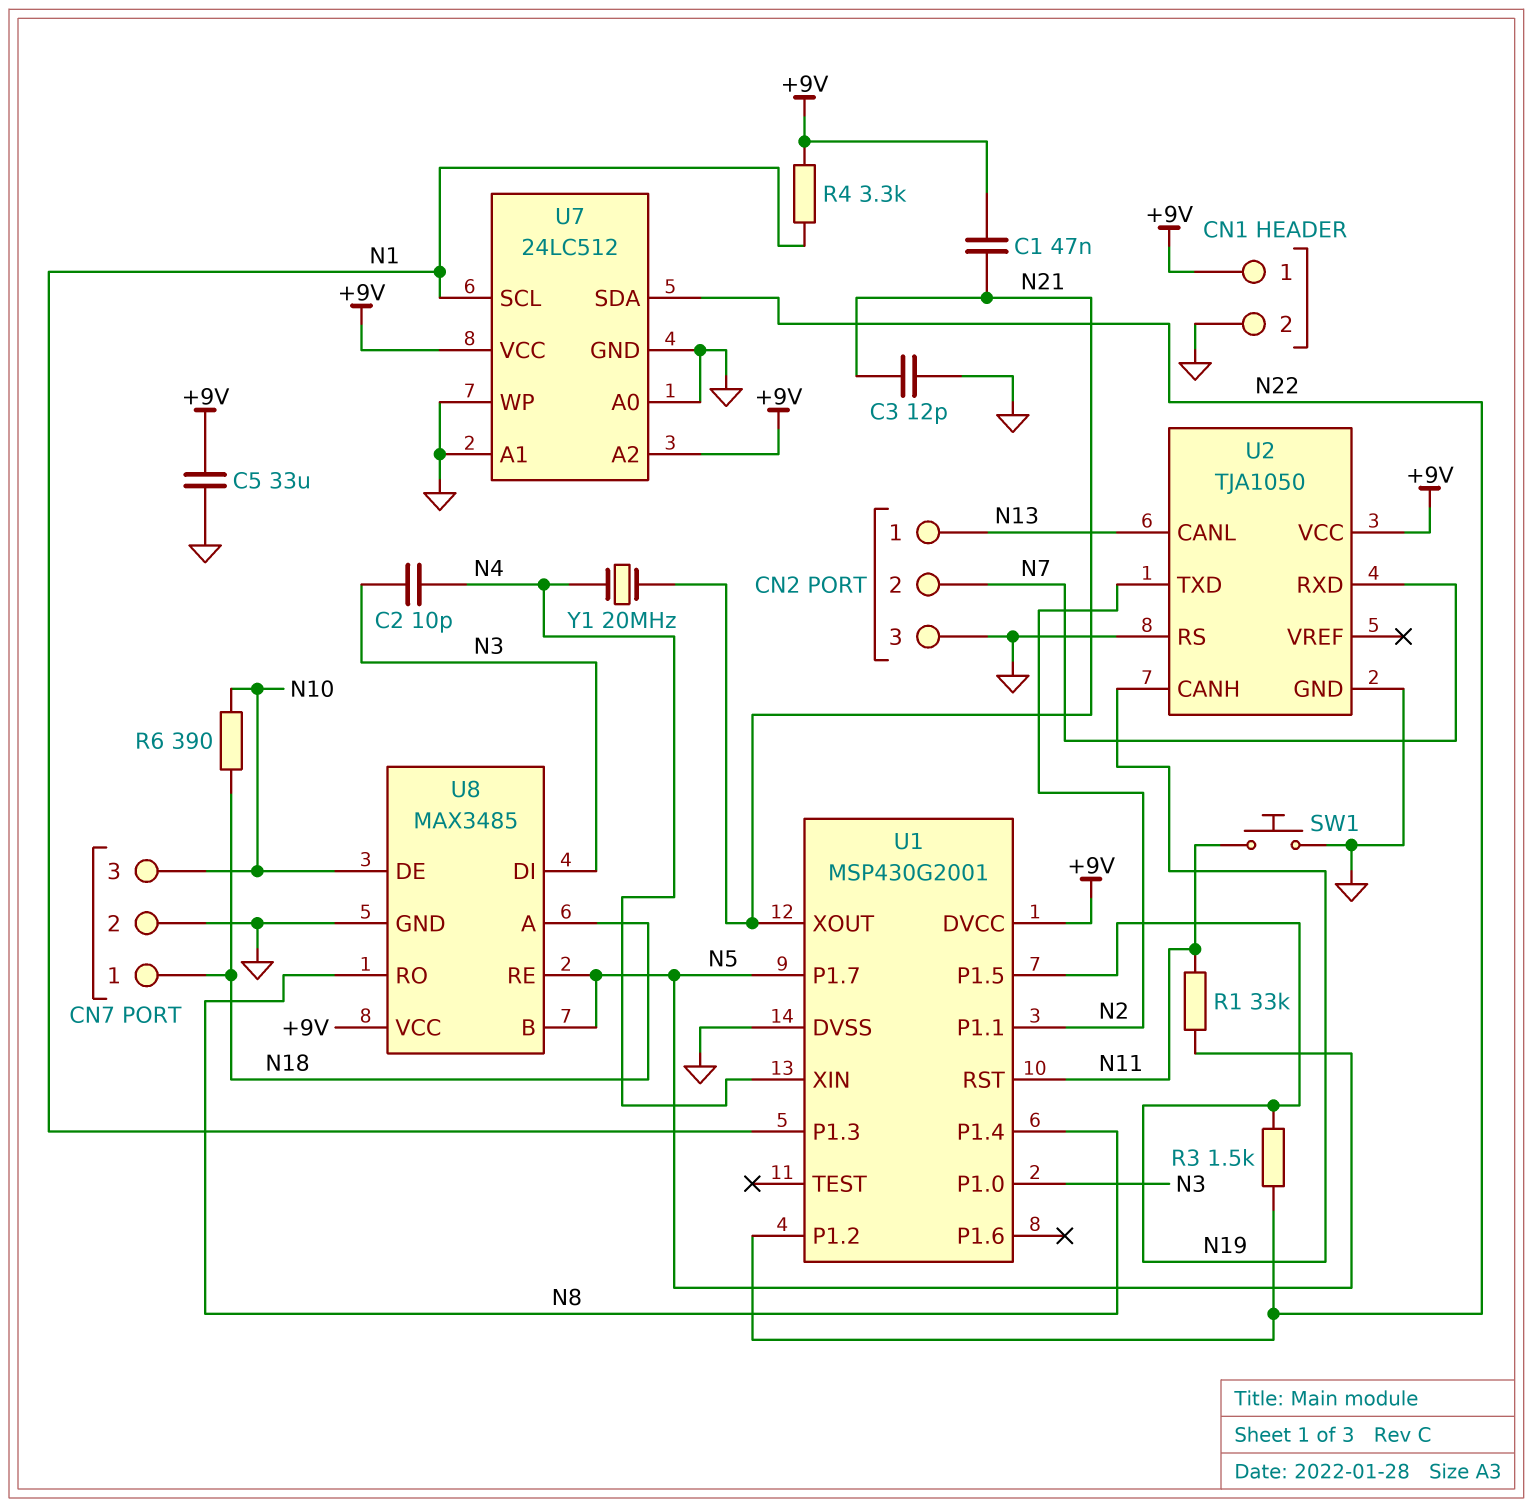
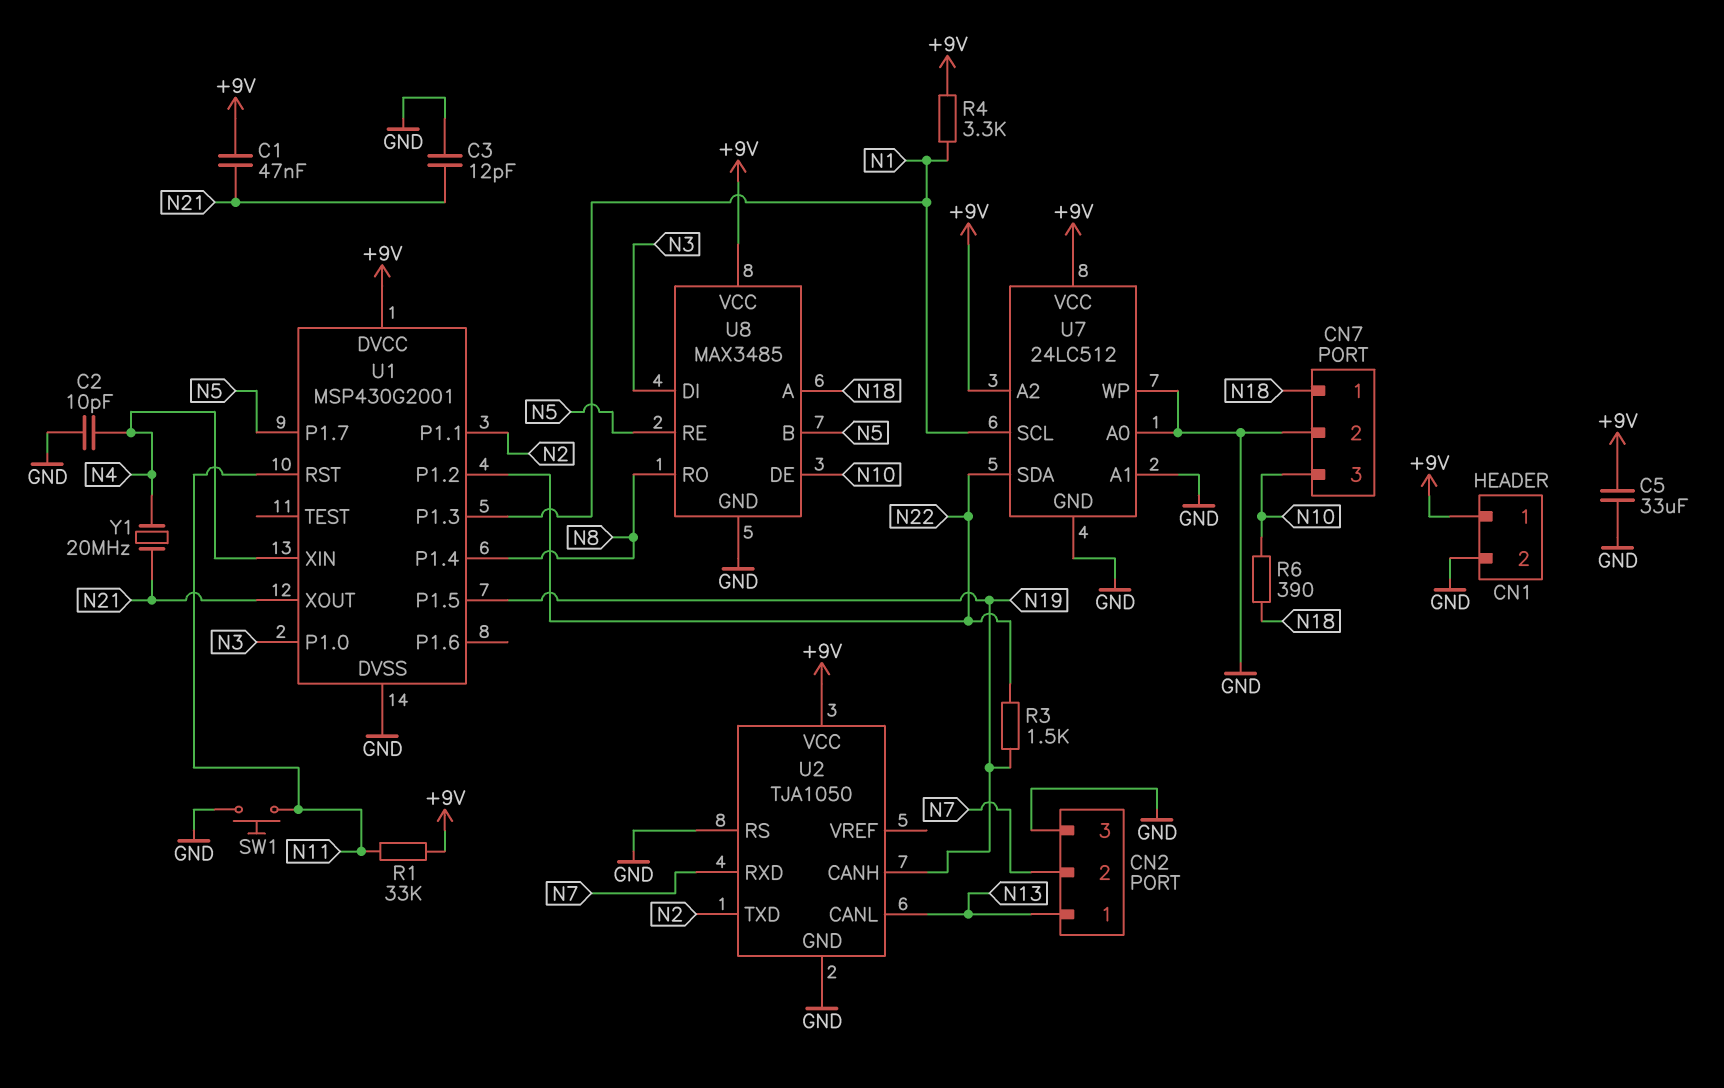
C2: 10pF (N3, N4) -> 10pF (GND, N4)
R1: 33k (N5, N11) -> 33k (+9V, N11)

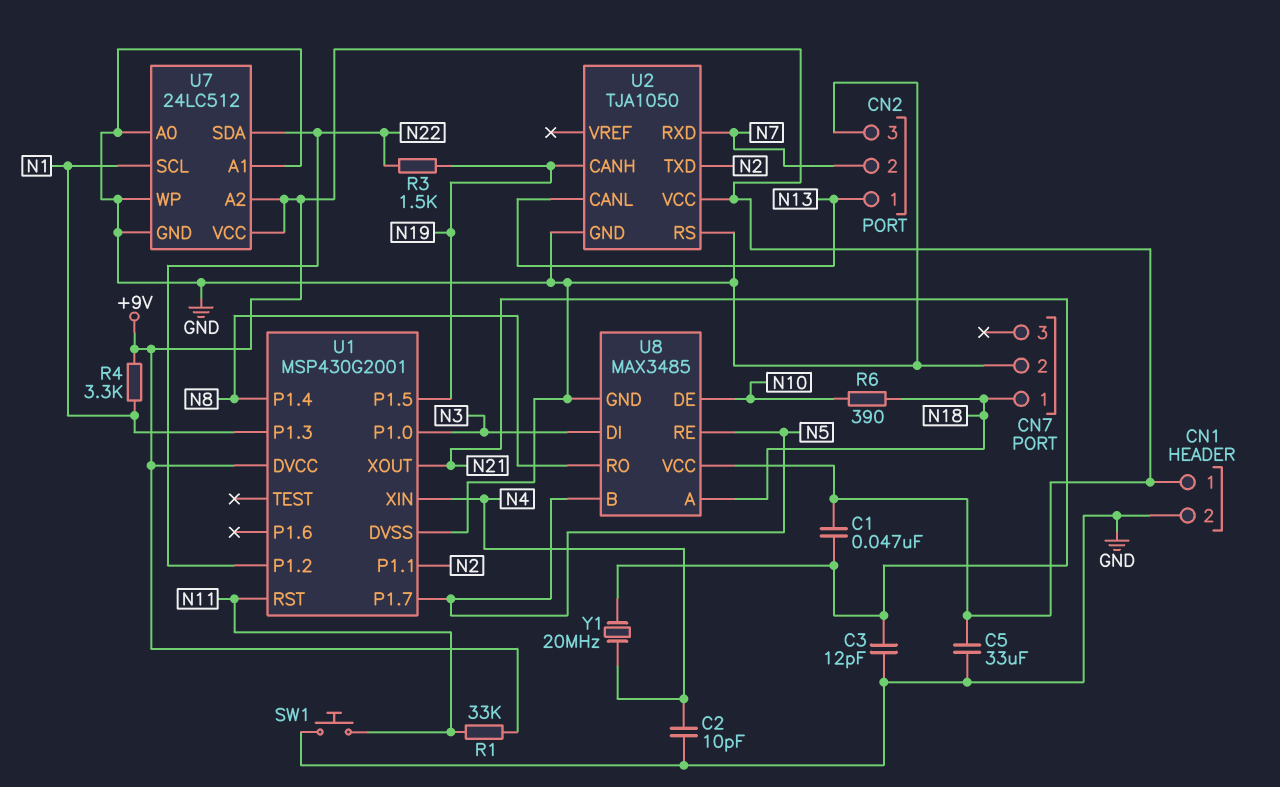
CN7 pin 3: N10 -> none

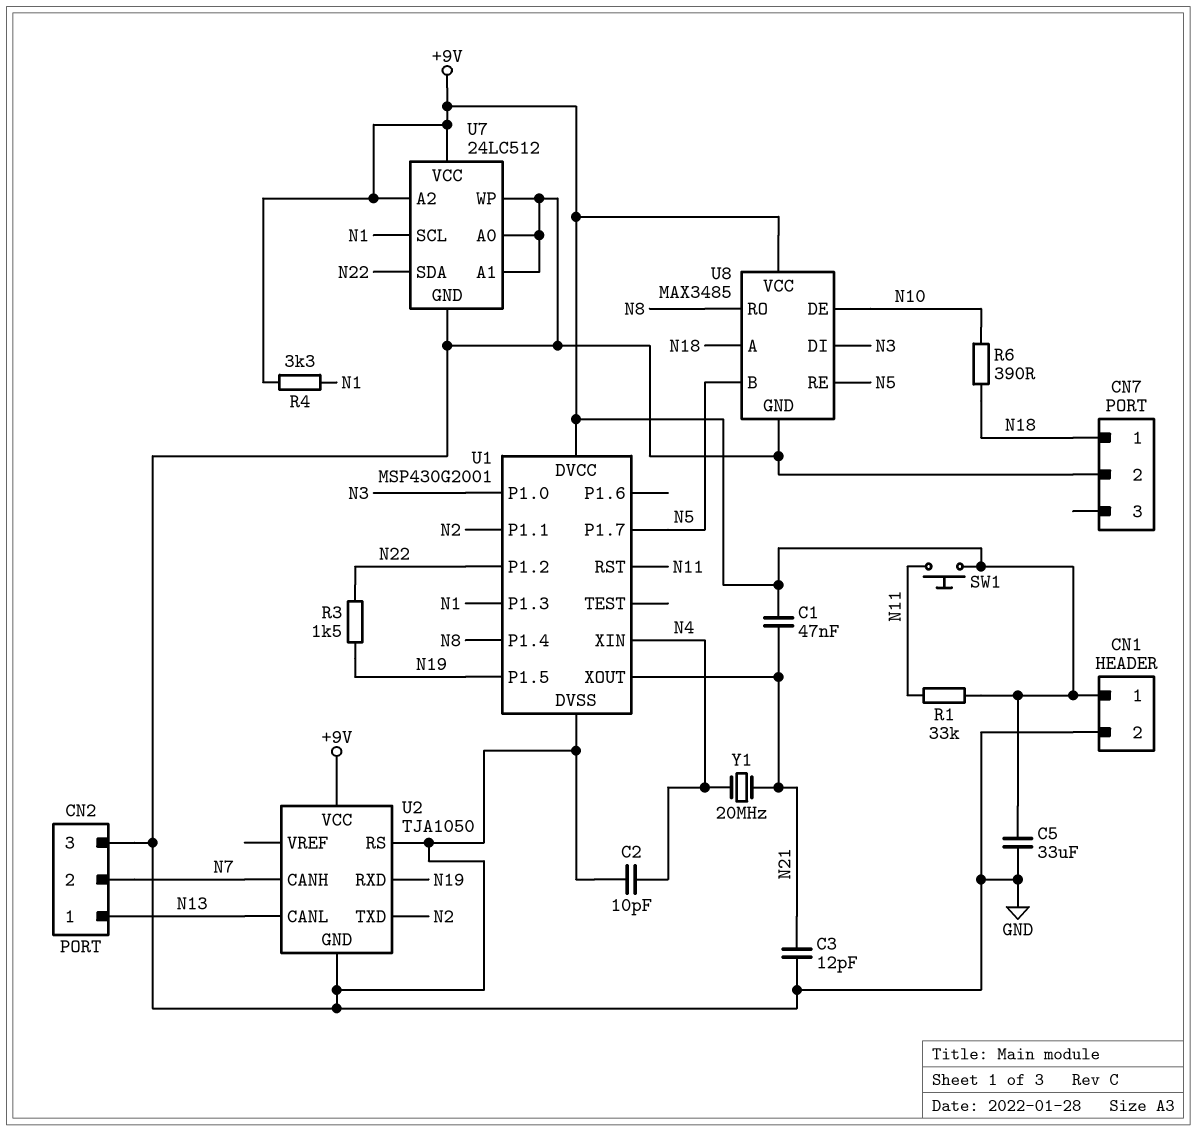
SW1: button (GND, N11) -> button (+9V, N11)
U2 pin CANH: N19 -> N7
U2 pin RXD: N7 -> N19

